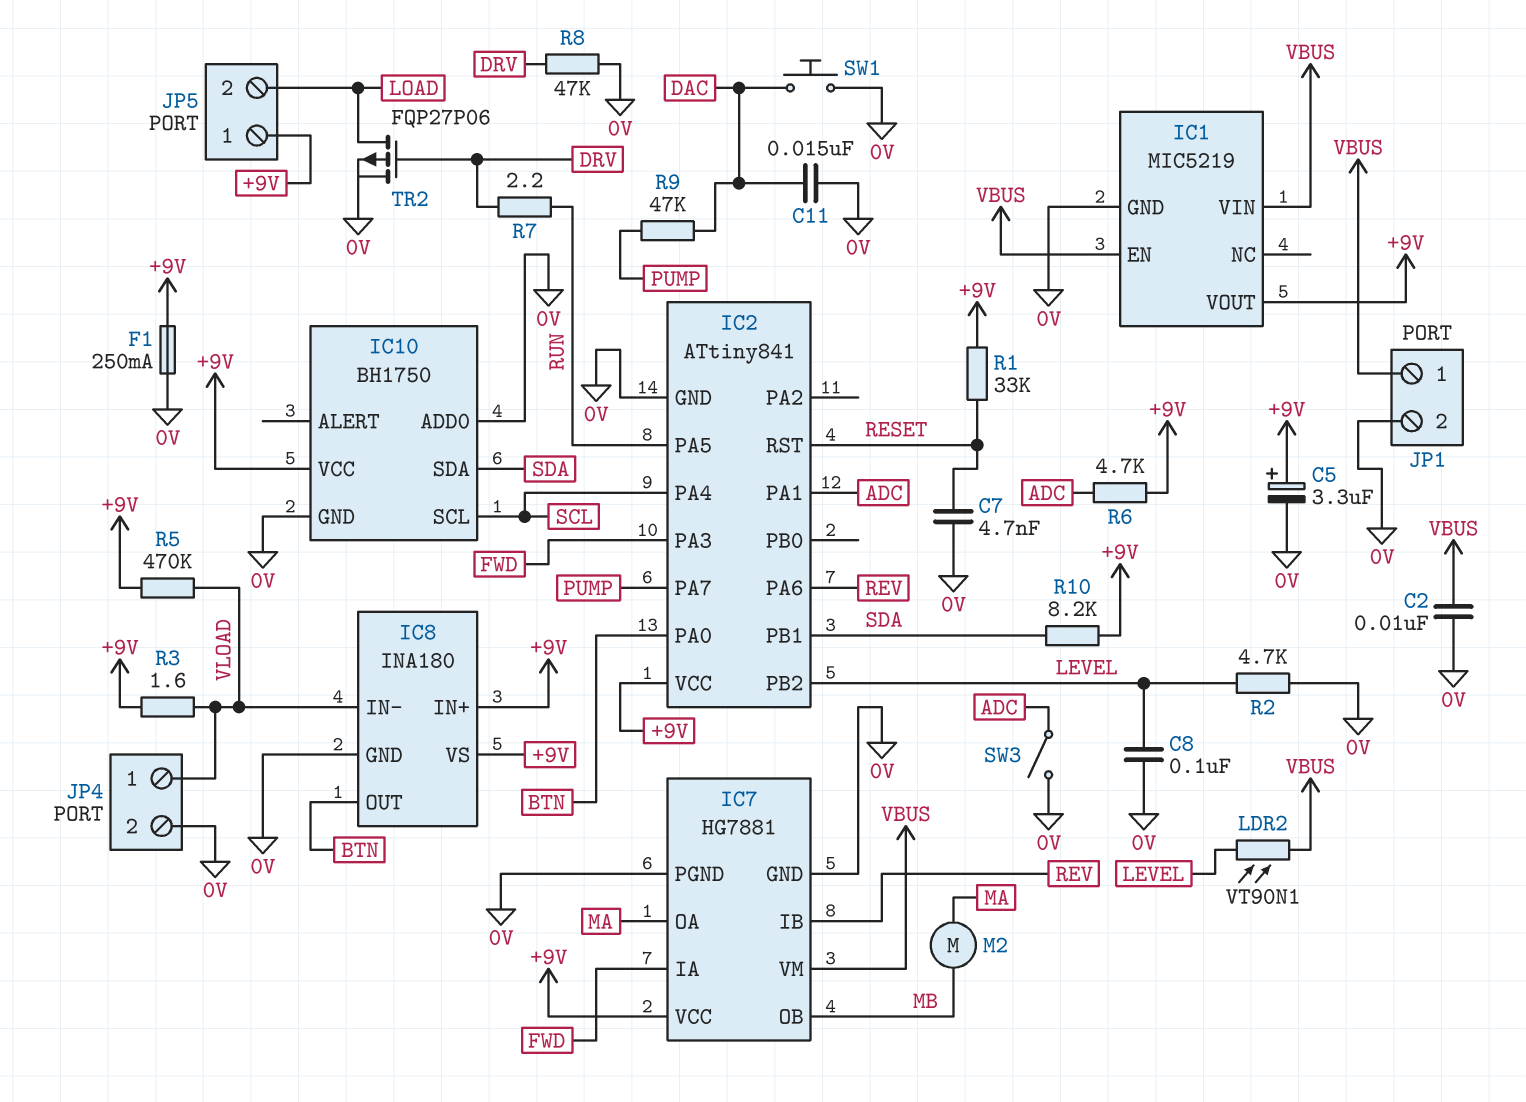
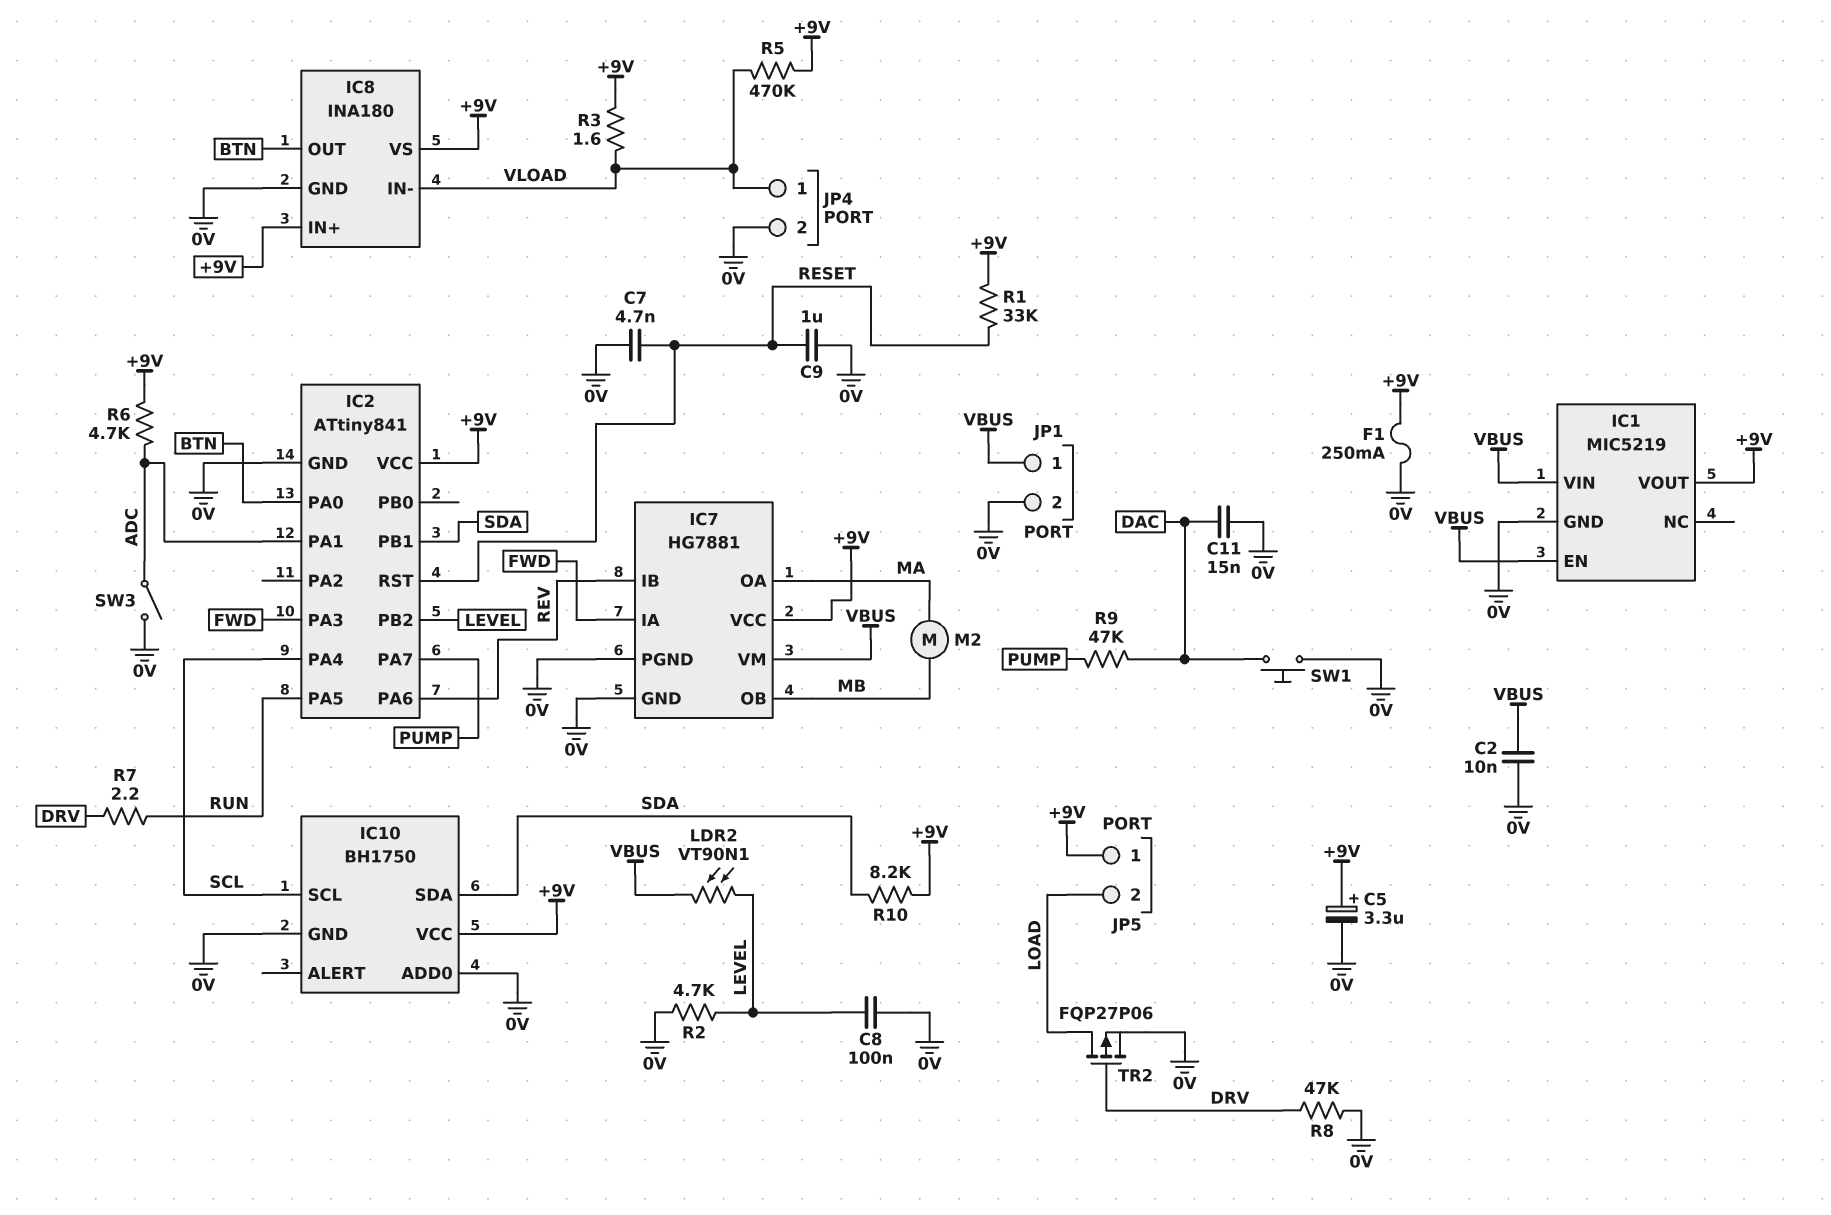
C9: none -> 1uF (0V, RESET)

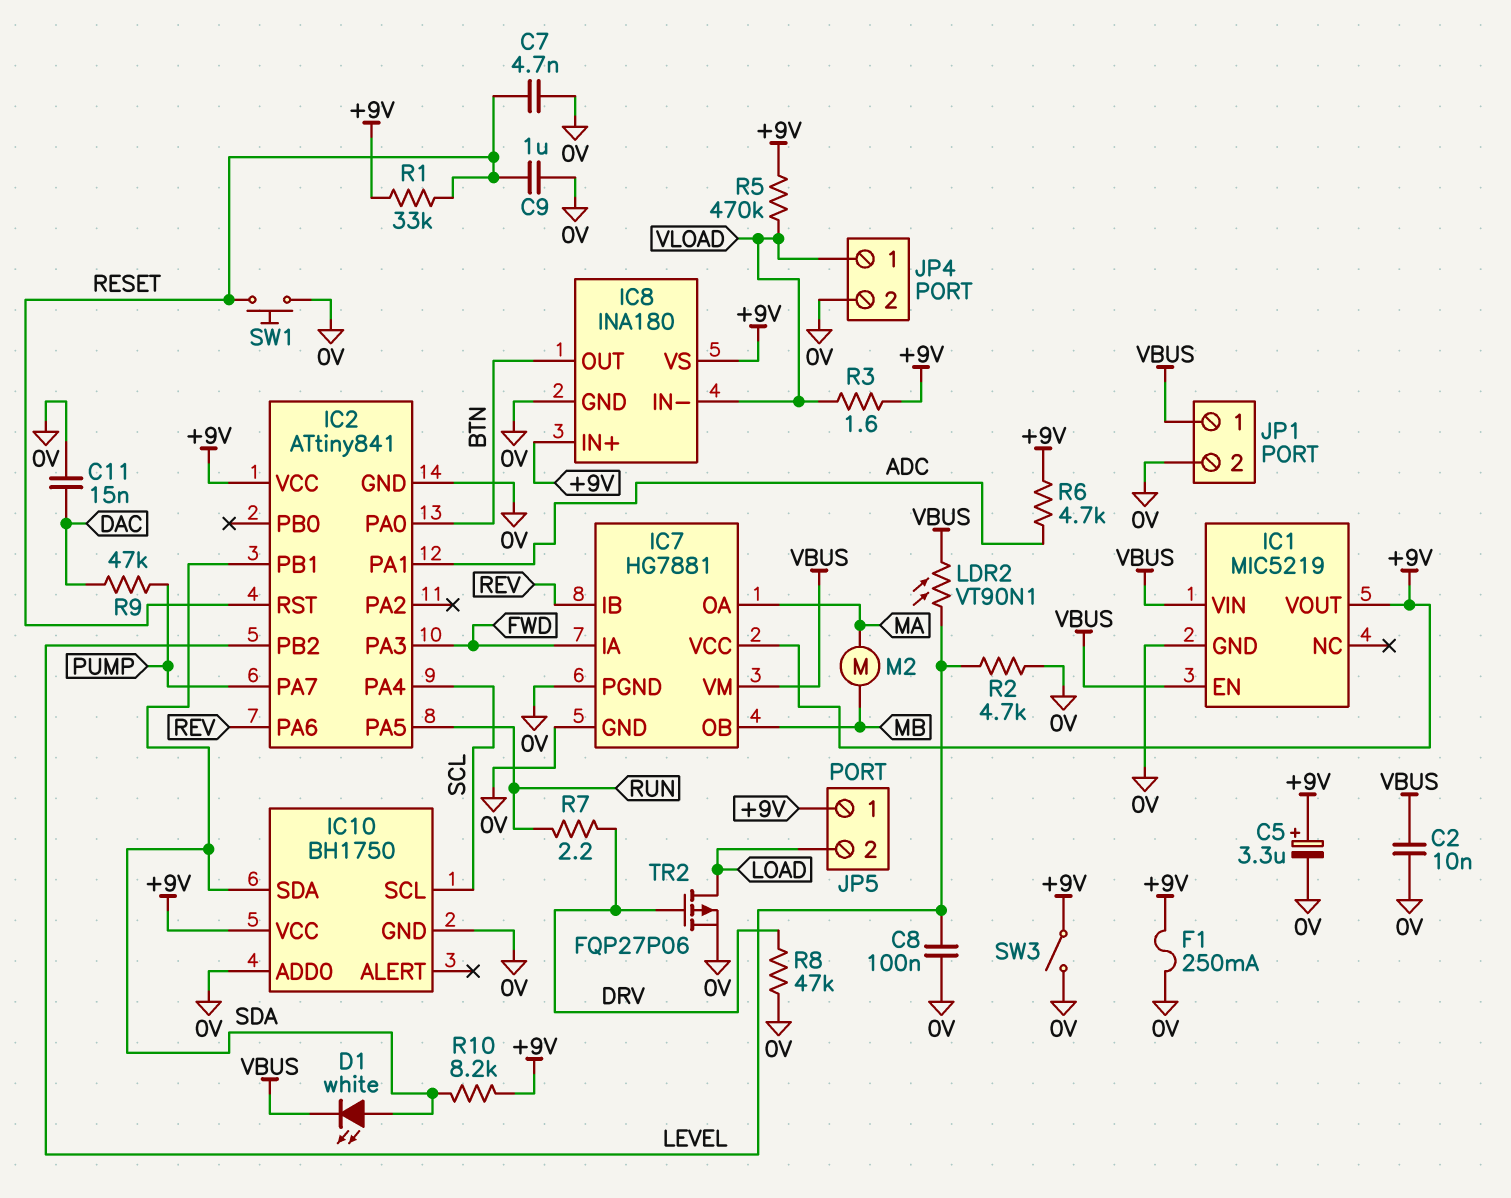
D1: none -> LED white (A SDA, K VBUS)
SW1: button (0V, DAC) -> button (0V, RESET)
SW3: switch (0V, ADC) -> switch (+9V, 0V)

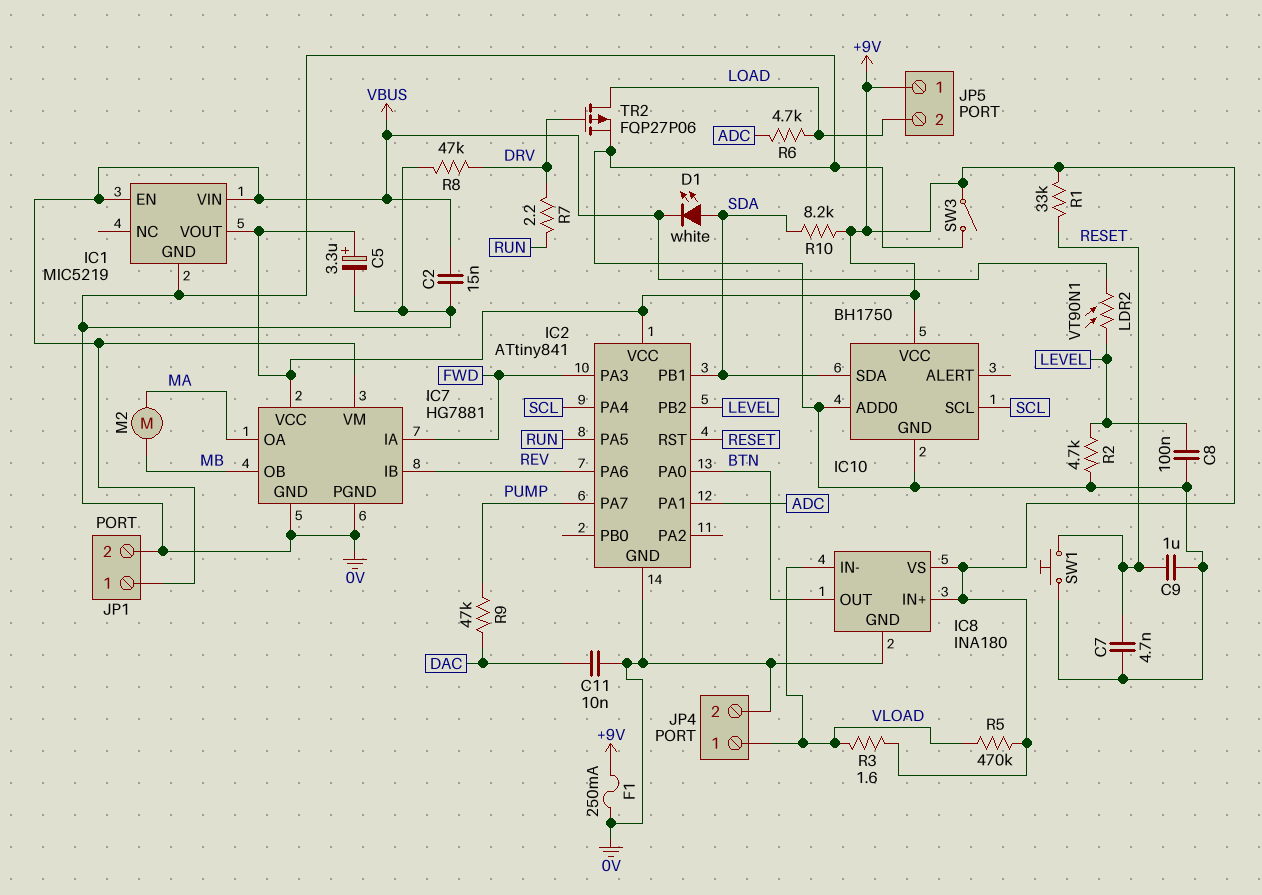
C2: 10nF (0V, VBUS) -> 15nF (0V, VBUS)
C11: 15nF (0V, DAC) -> 10nF (0V, DAC)
R6: 4.7k (+9V, ADC) -> 4.7k (ADC, LOAD)

